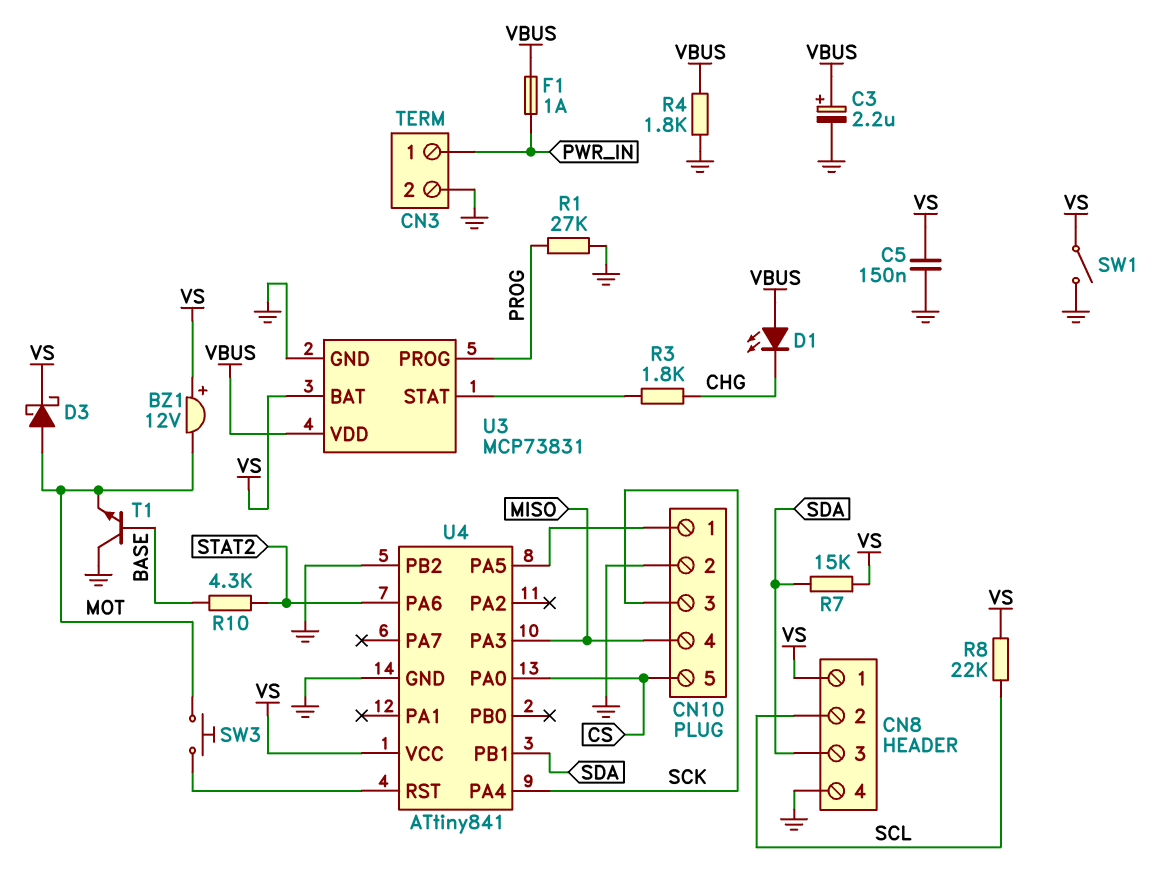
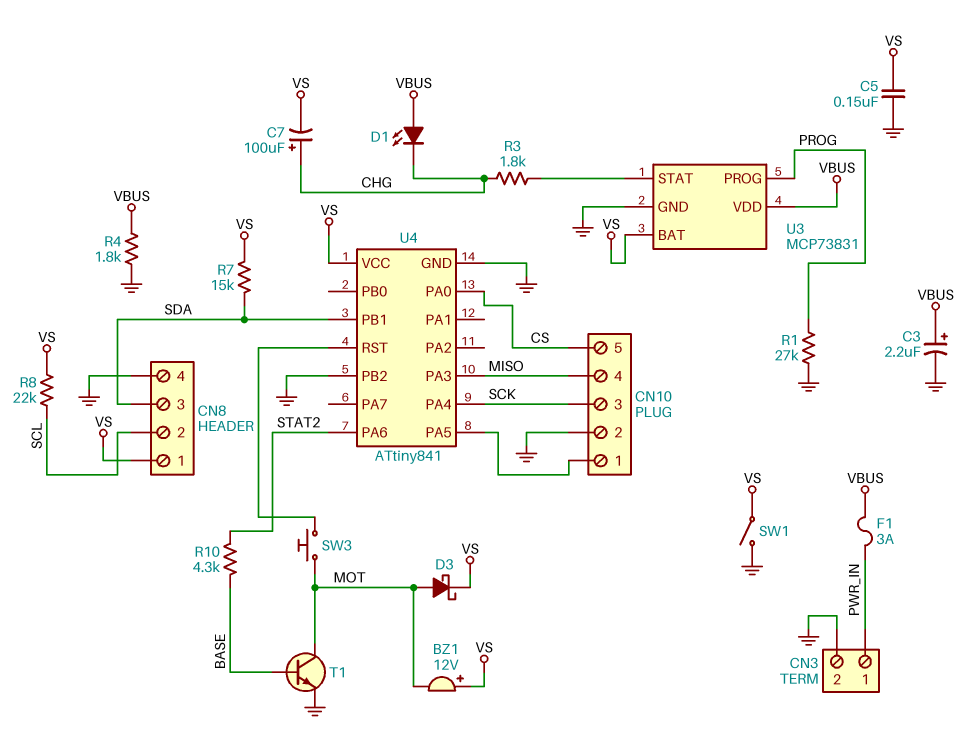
C7: none -> 100uF (plus CHG, minus VS)
F1: 1A (PWR_IN, VBUS) -> 3A (PWR_IN, VBUS)
T1: NPN (B BASE, C GND, E MOT) -> NPN (B BASE, C MOT, E GND)

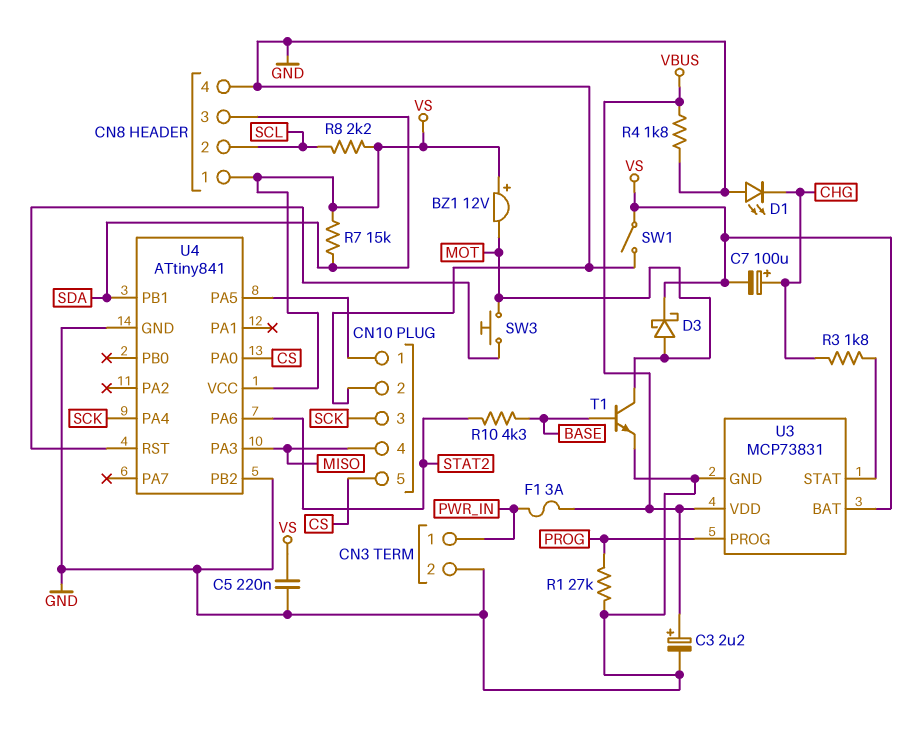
C5: 150nF (GND, VS) -> 220nF (GND, VS)
D1: LED (A VBUS, K CHG) -> LED (A GND, K CHG)
R8: 22k (SCL, VS) -> 2.2k (SCL, VS)

